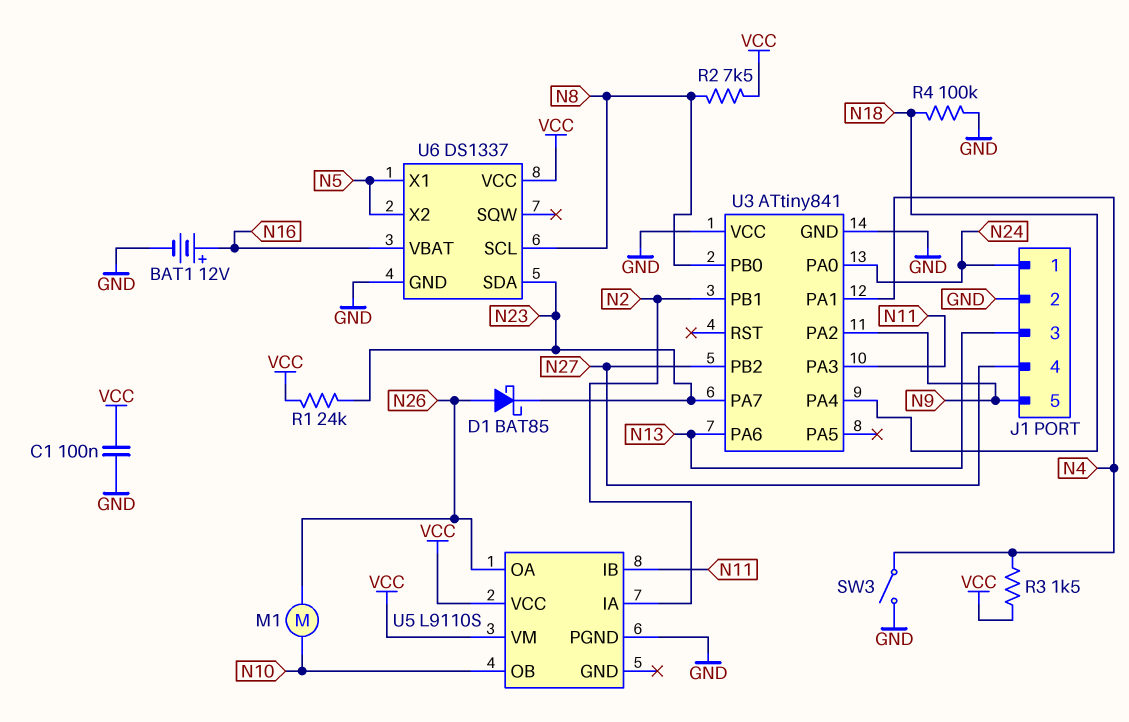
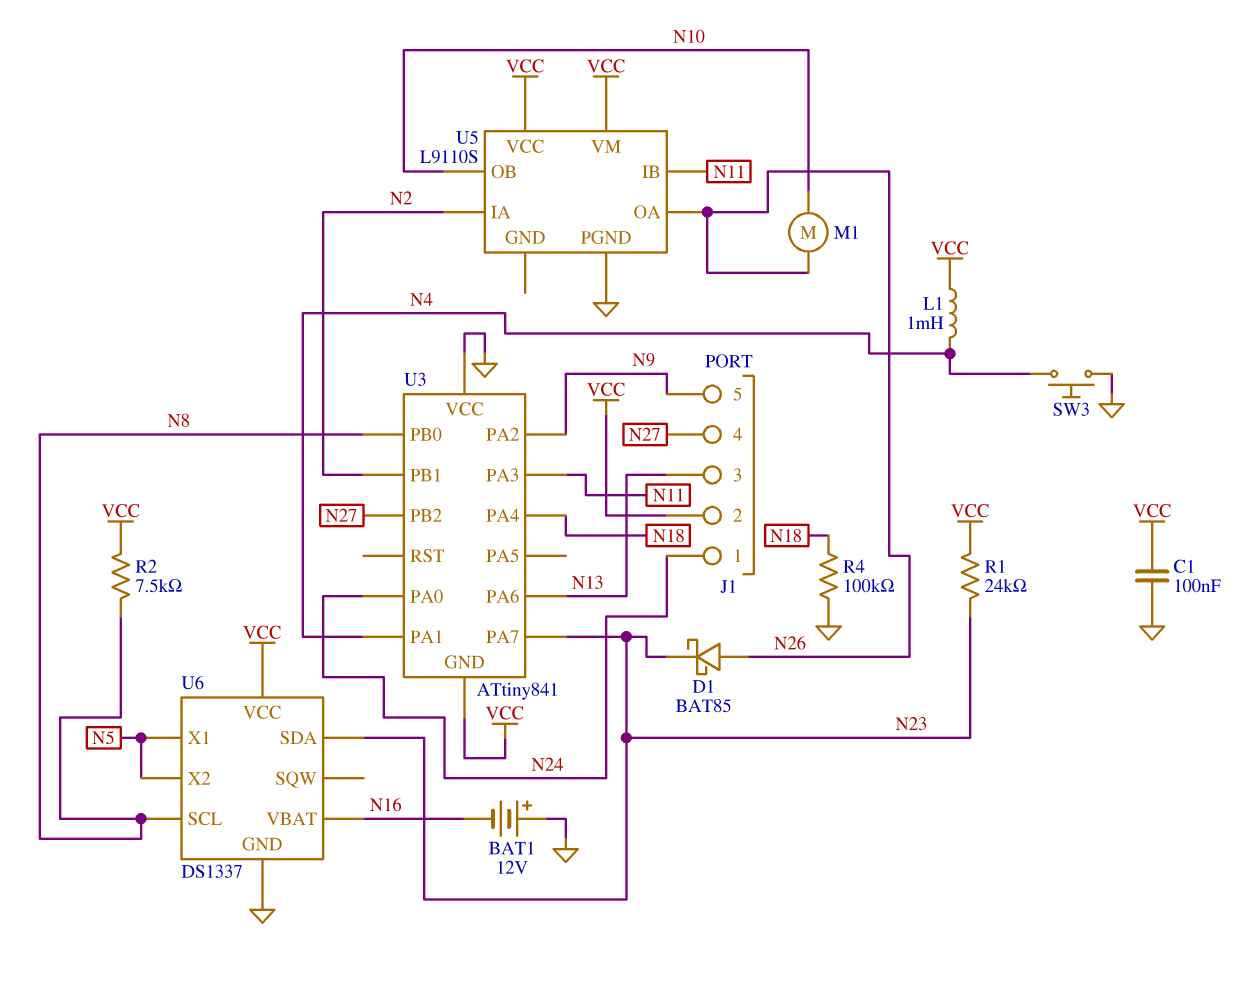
BAT1: 12V (plus N16, minus GND) -> 12V (plus GND, minus N16)
J1 pin 2: GND -> VCC
L1: none -> 1mH (N4, VCC)
R3: 1.5k (N4, VCC) -> none
SW3: switch (GND, N4) -> button (GND, N4)
U3 pin GND: GND -> VCC

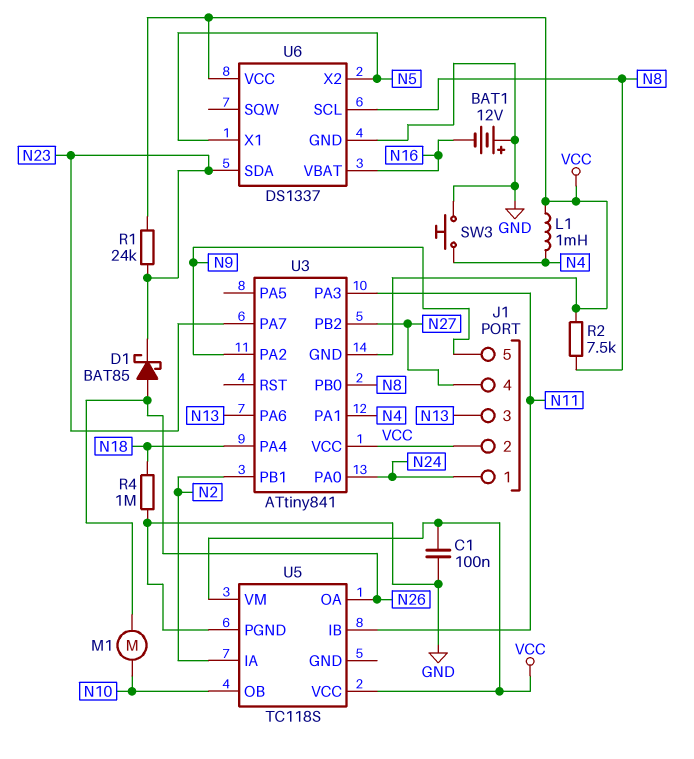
R4: 100k (GND, N18) -> 1M (GND, N18)
U3 pin VCC: GND -> VCC
U5: L9110S -> TC118S

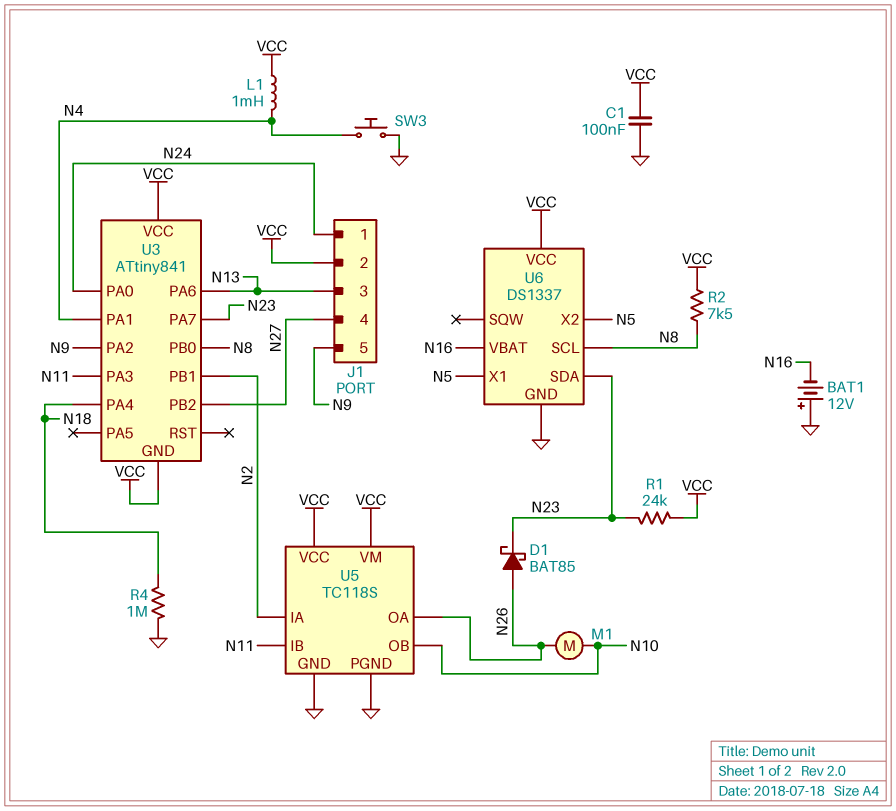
U5 pin GND: none -> GND

